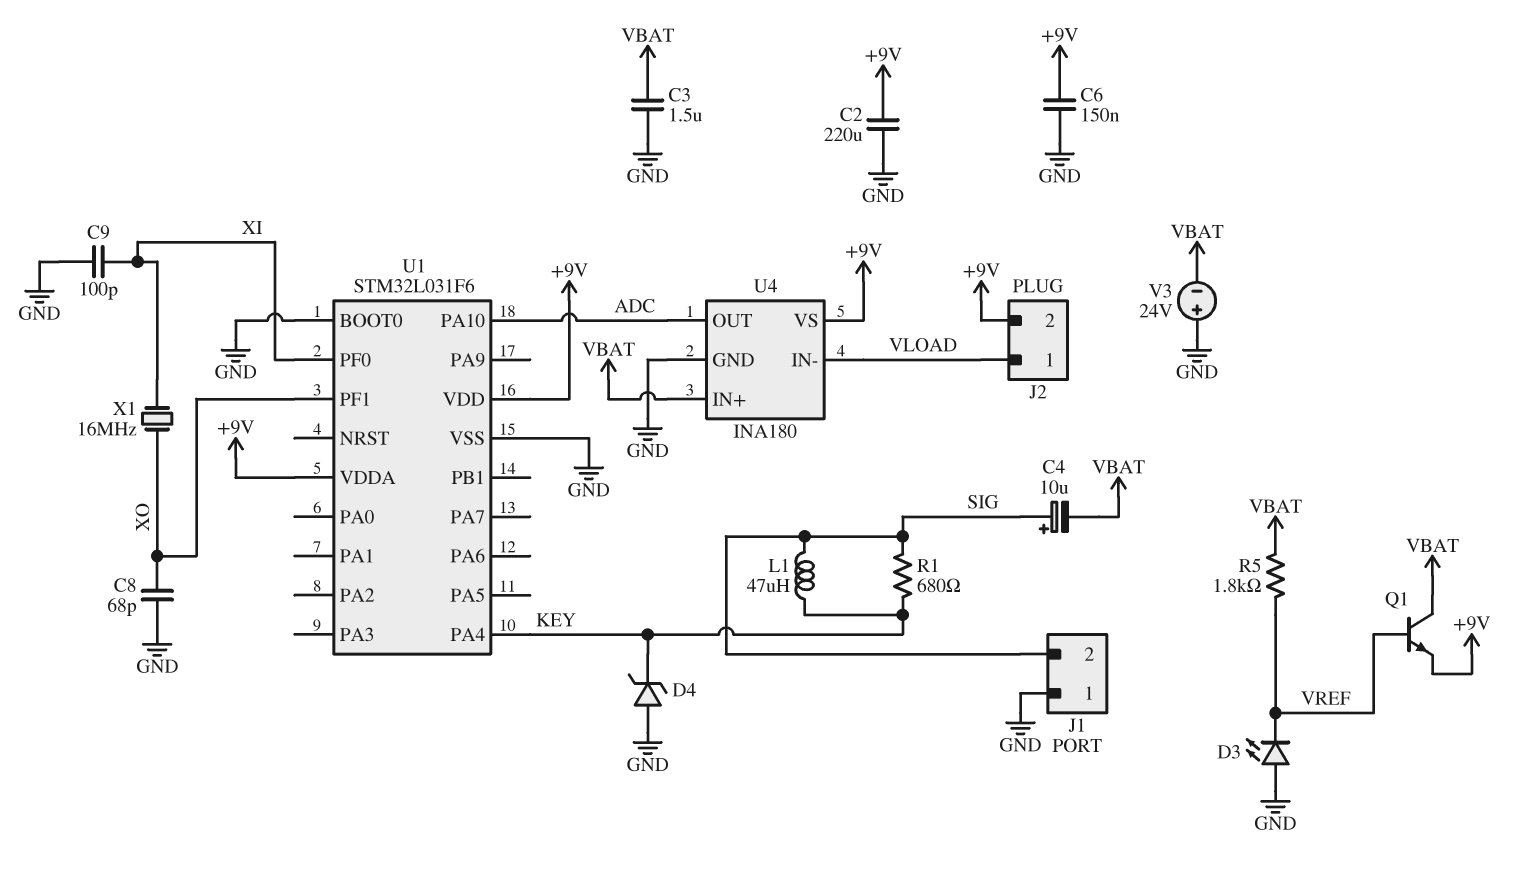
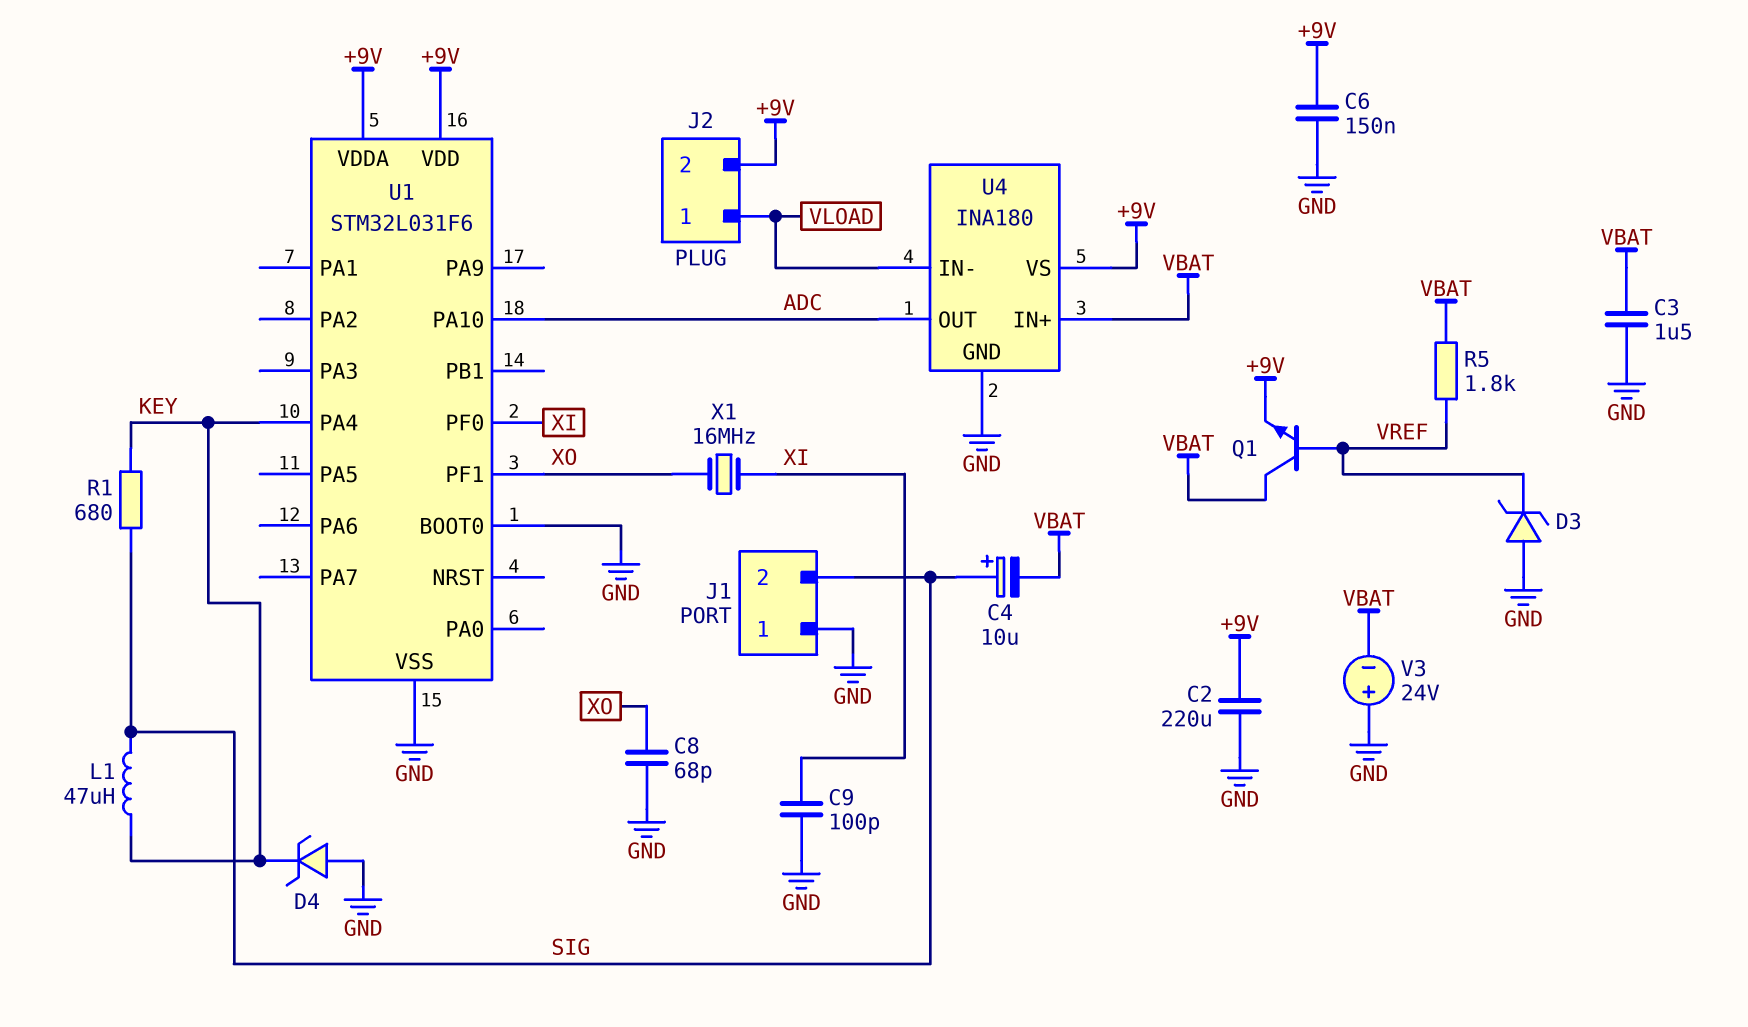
D3: LED (A GND, K VREF) -> zener (A GND, K VREF)

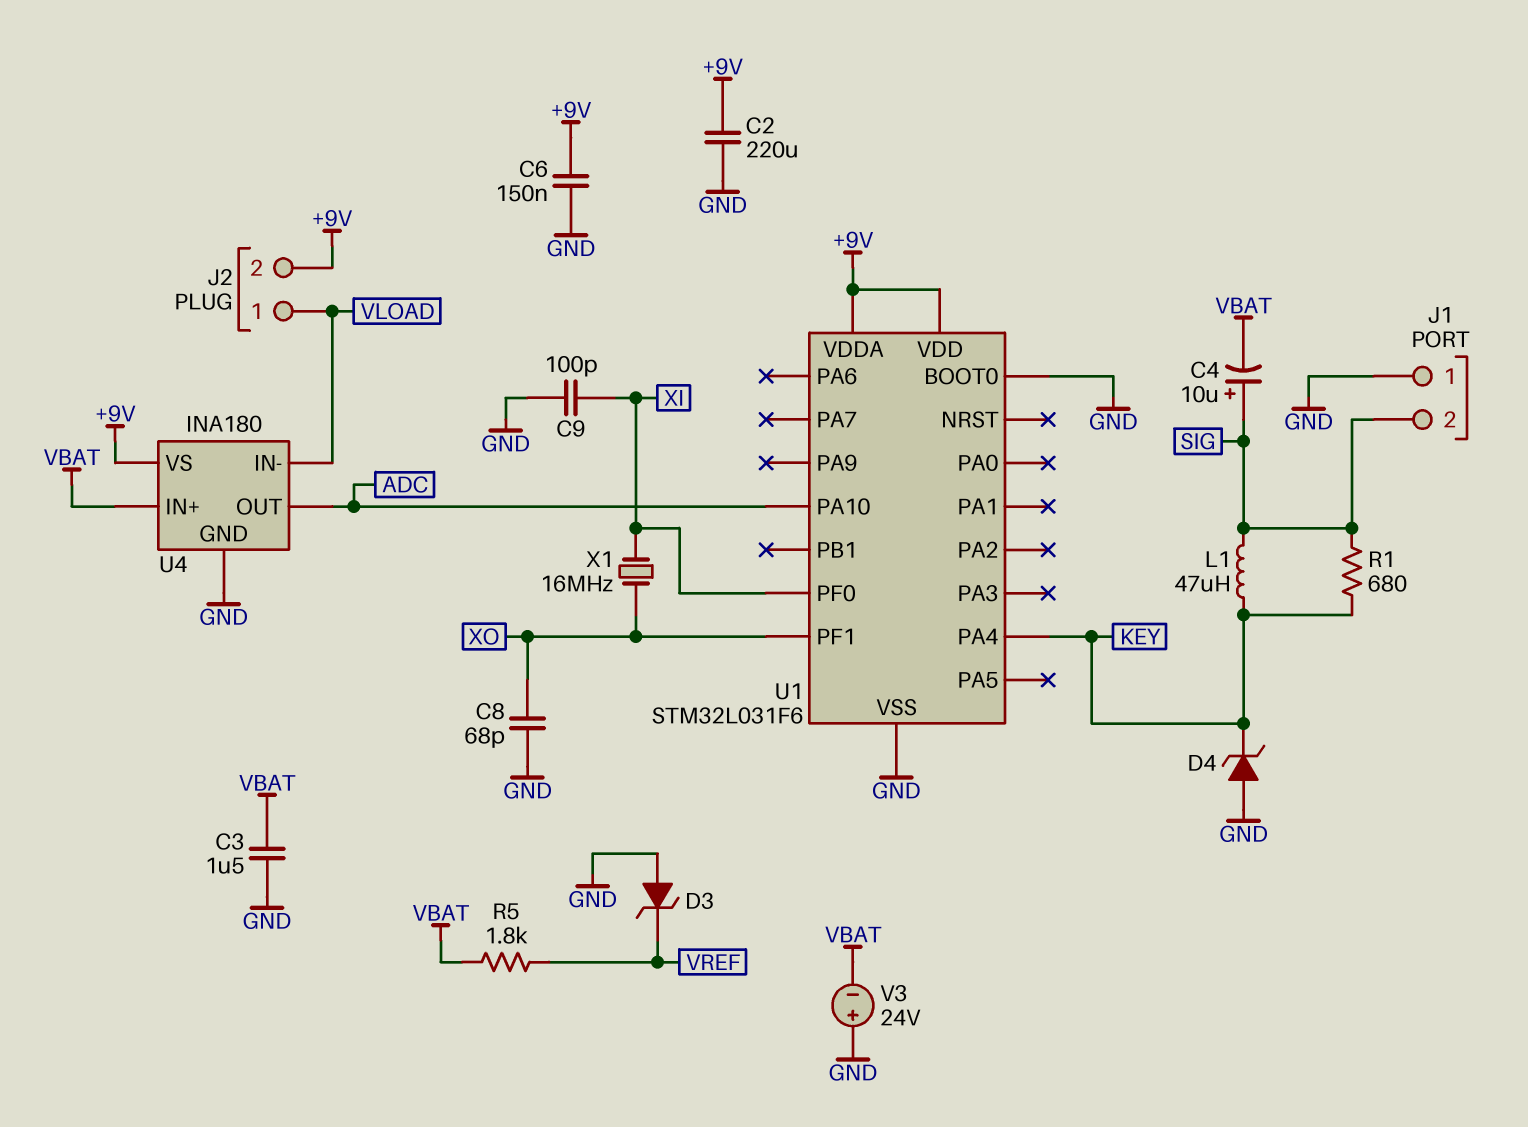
Q1: NPN (B VREF, C VBAT, E +9V) -> none

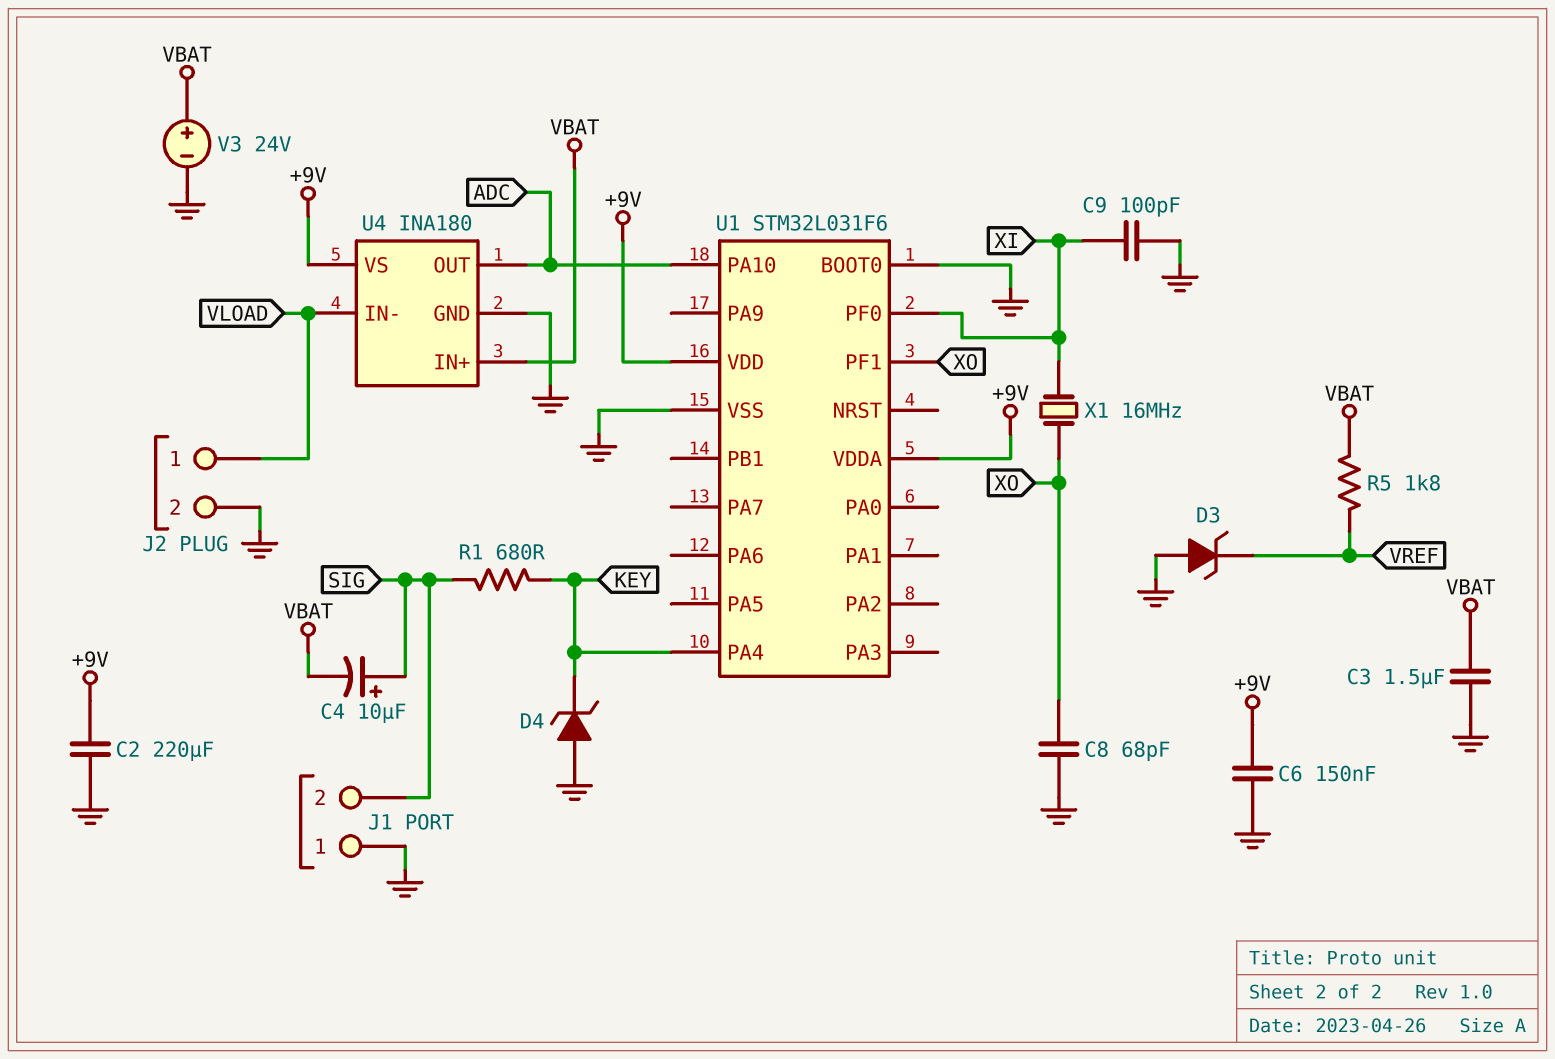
J2 pin 2: +9V -> GND
L1: 47uH (KEY, SIG) -> none
V3: 24V (plus GND, minus VBAT) -> 24V (plus VBAT, minus GND)

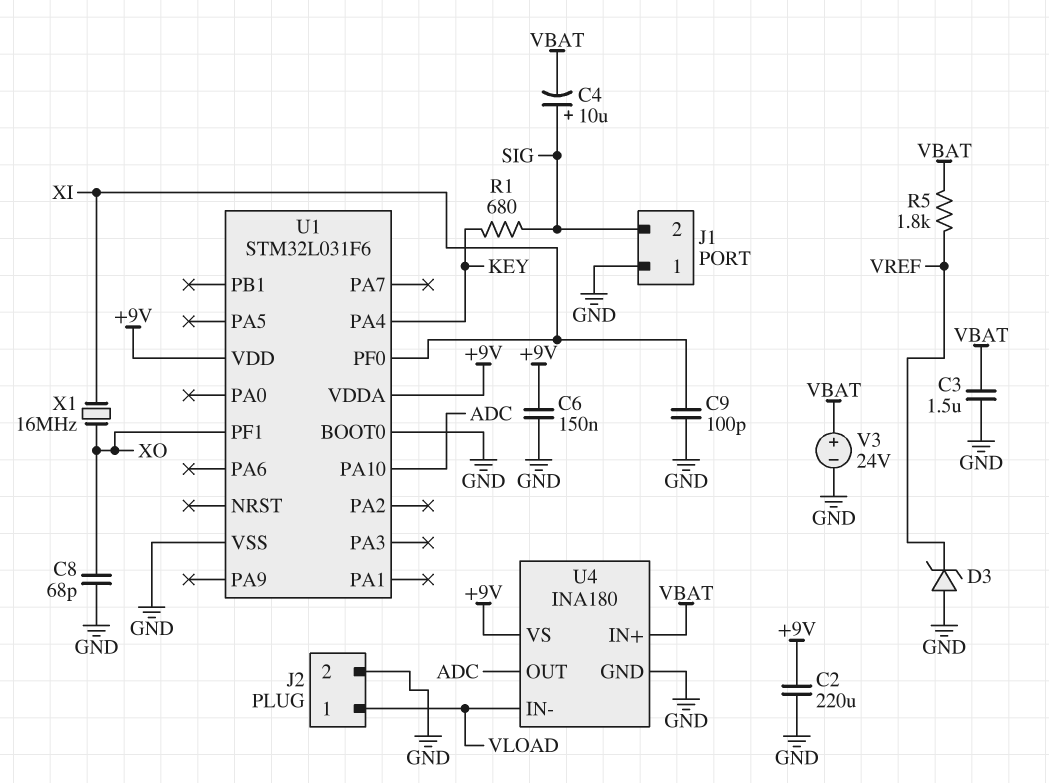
D4: zener (A GND, K KEY) -> none

